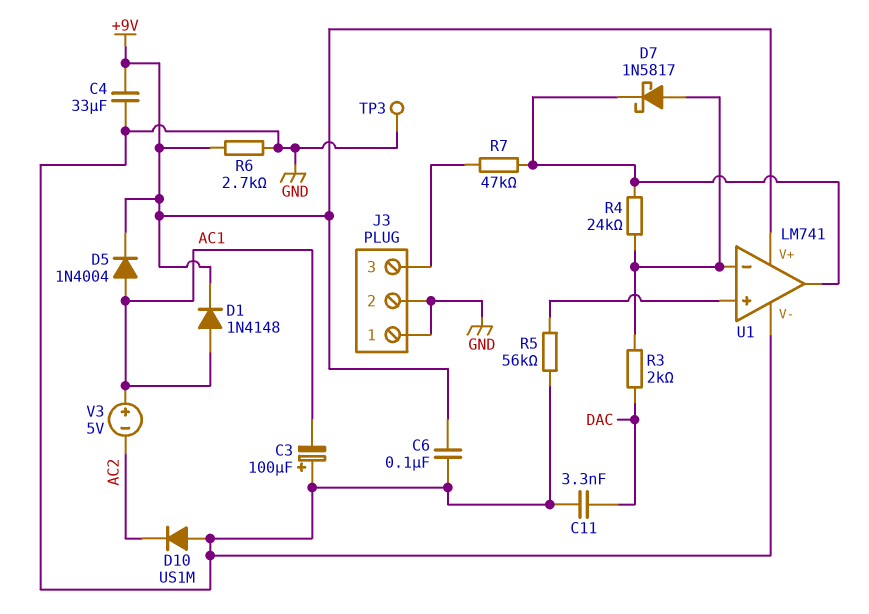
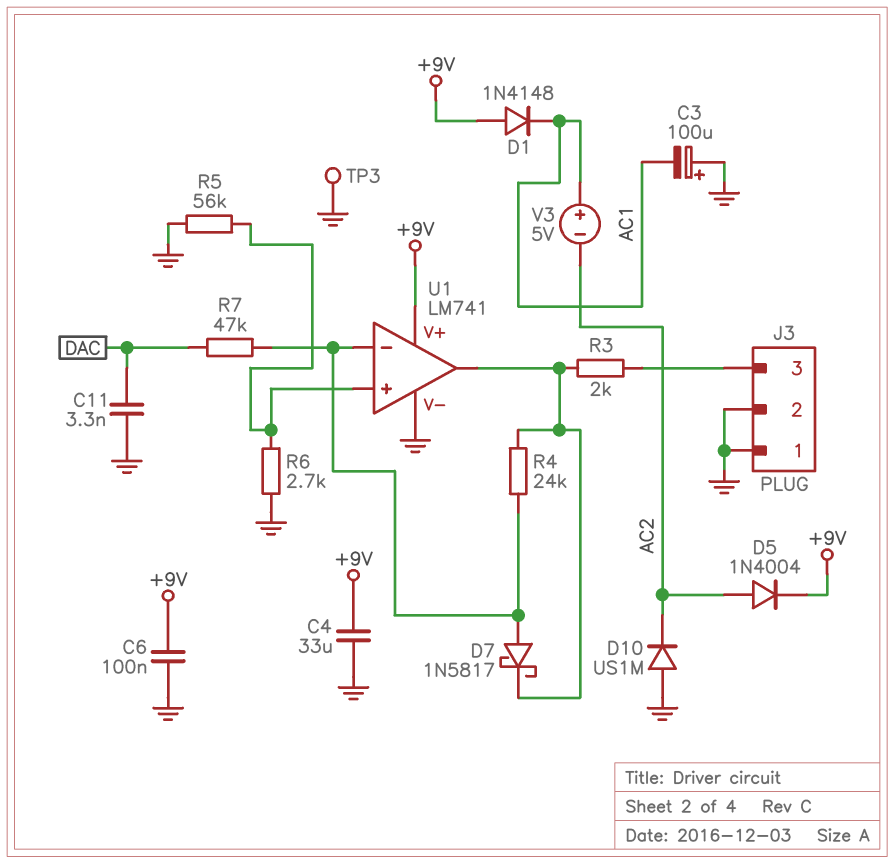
D1: diode 1N4148 (A AC1, K +9V) -> diode 1N4148 (A +9V, K AC1)
D5: diode 1N4004 (A AC1, K +9V) -> diode 1N4004 (A AC2, K +9V)
R3: 2k (DAC, U1/in-) -> 2k (J3/3, U1/out)
R6: 2.7k (+9V, GND) -> 2.7k (GND, U1/in+)
R7: 47k (J3/3, U1/out) -> 47k (DAC, U1/in-)

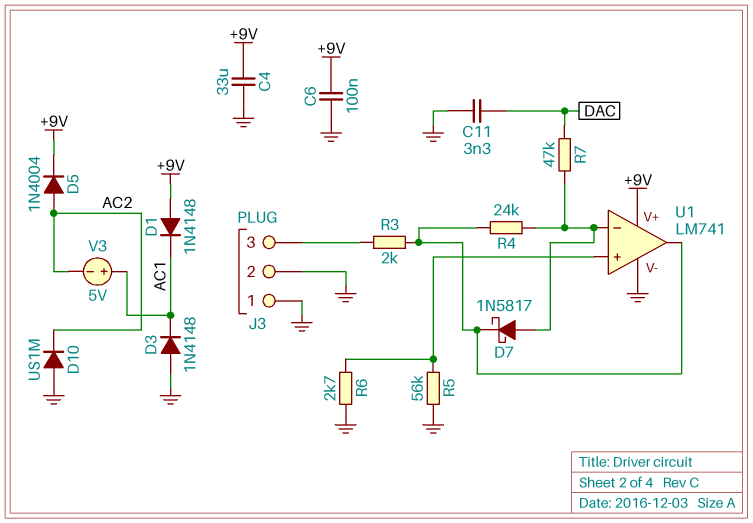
C3: 100uF (plus GND, minus AC1) -> none
D3: none -> diode 1N4148 (A GND, K AC1)
TP3: test point (GND) -> none

